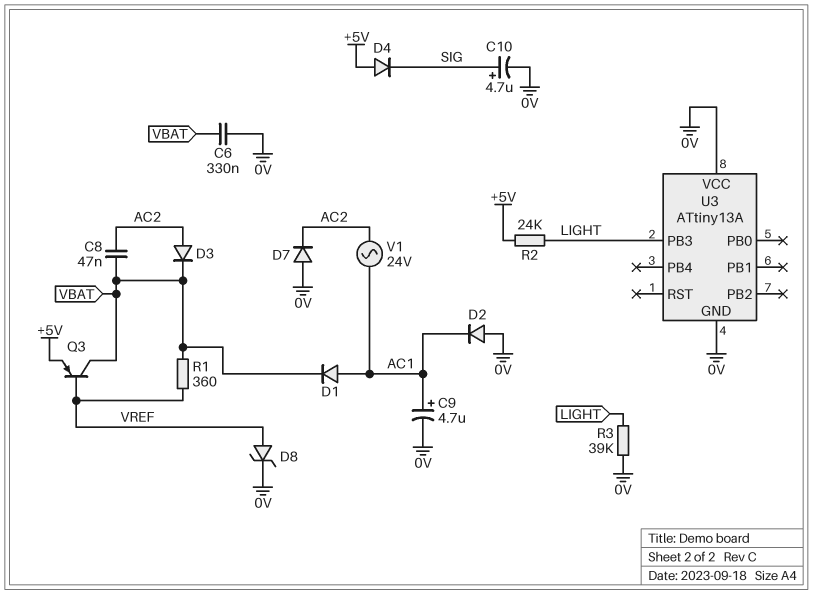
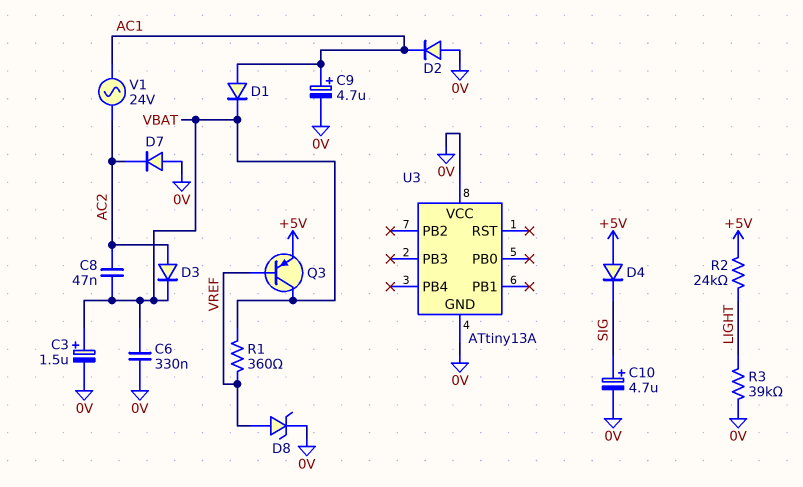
C3: none -> 1.5uF (plus VBAT, minus 0V)
U3 pin PB3: LIGHT -> none

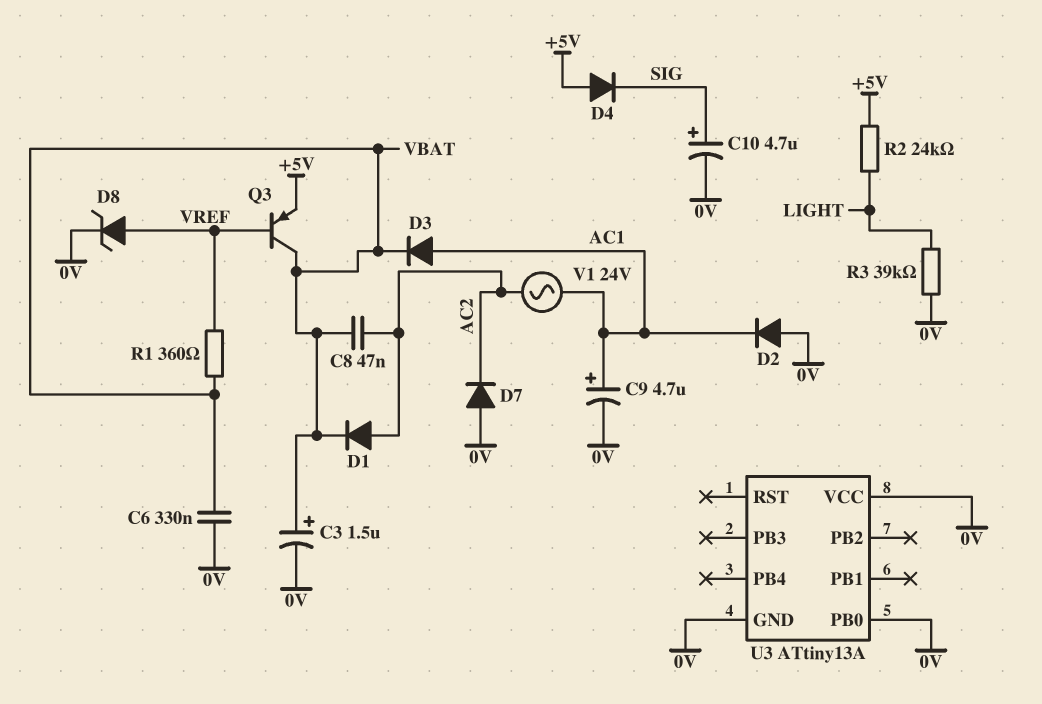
D1: diode (A AC1, K VBAT) -> diode (A AC2, K VBAT)
D3: diode (A AC2, K VBAT) -> diode (A AC1, K VBAT)
U3 pin PB0: none -> 0V

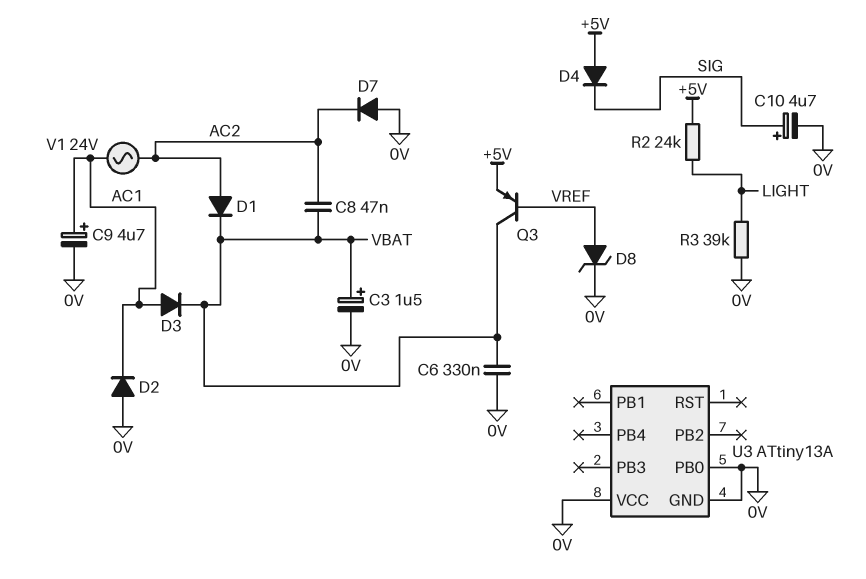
R1: 360 (VBAT, VREF) -> none

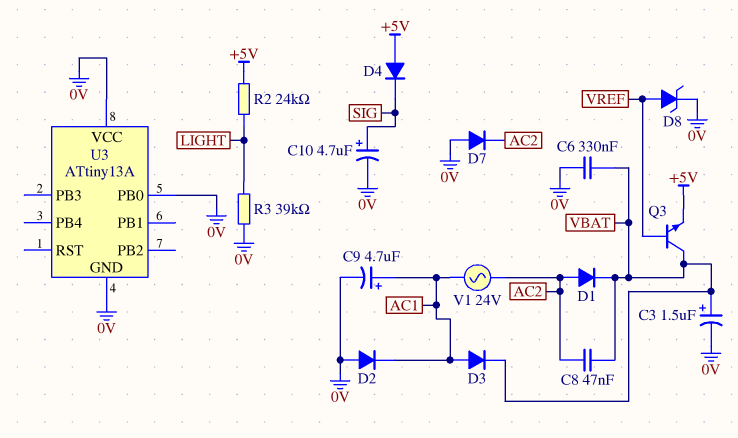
Q3: PNP (B VREF, C VBAT, E +5V) -> NPN (B VREF, C VBAT, E +5V)

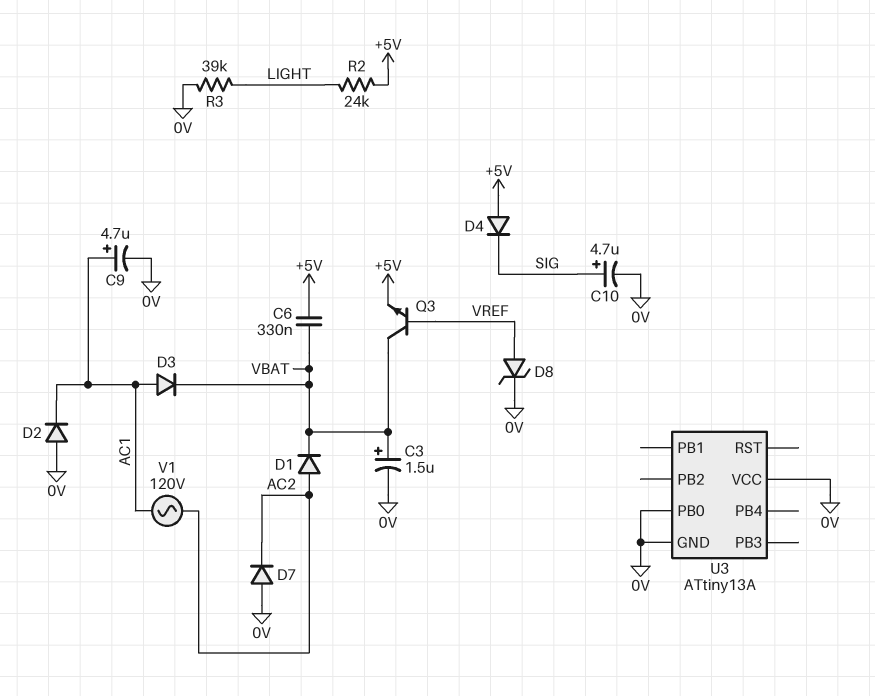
C6: 330nF (0V, VBAT) -> 330nF (+5V, VBAT)
C8: 47nF (AC2, VBAT) -> none
V1: AC 24V (AC1, AC2) -> AC 120V (AC1, AC2)

